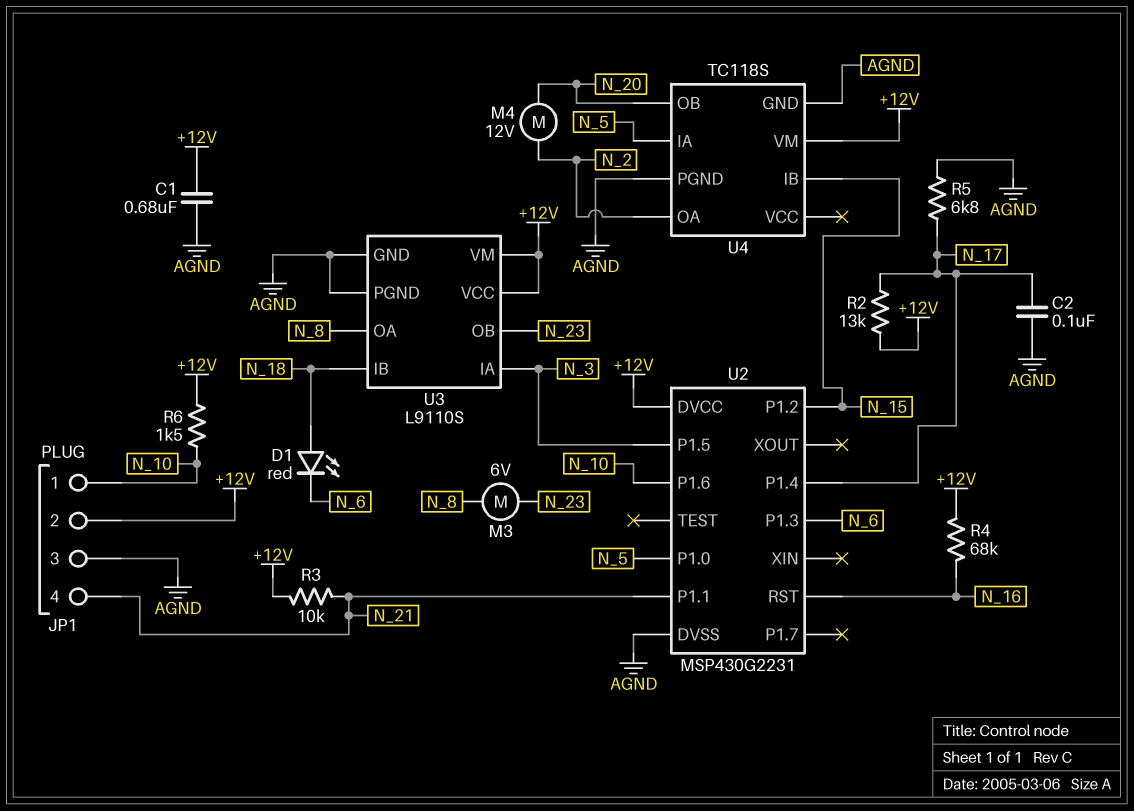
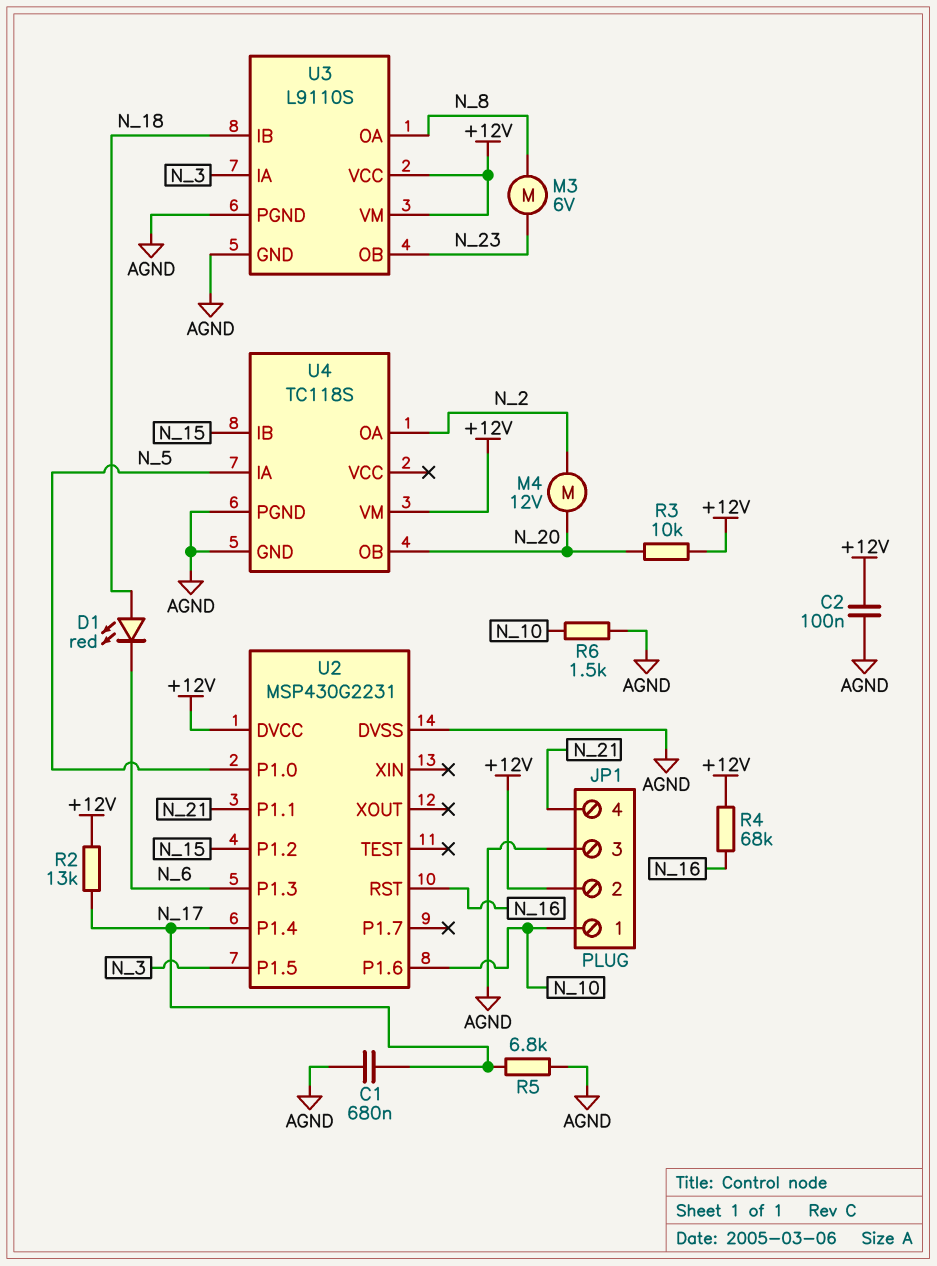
C1: 680nF (+12V, AGND) -> 680nF (AGND, N_17)
C2: 100nF (AGND, N_17) -> 100nF (+12V, AGND)
R3: 10k (+12V, N_21) -> 10k (+12V, N_20)
R6: 1.5k (+12V, N_10) -> 1.5k (AGND, N_10)

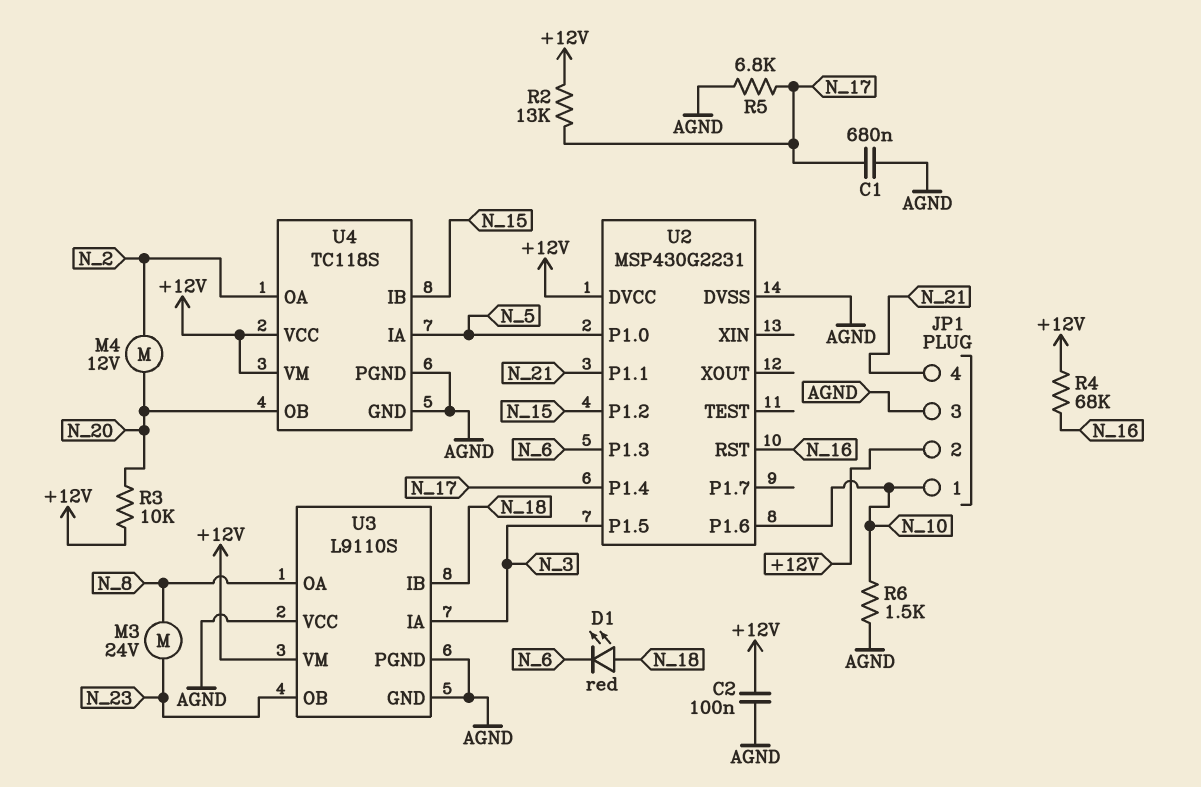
M3: motor 6V (N_8, N_23) -> motor 24V (N_8, N_23)
U3 pin VCC: +12V -> AGND
U4 pin VCC: none -> +12V

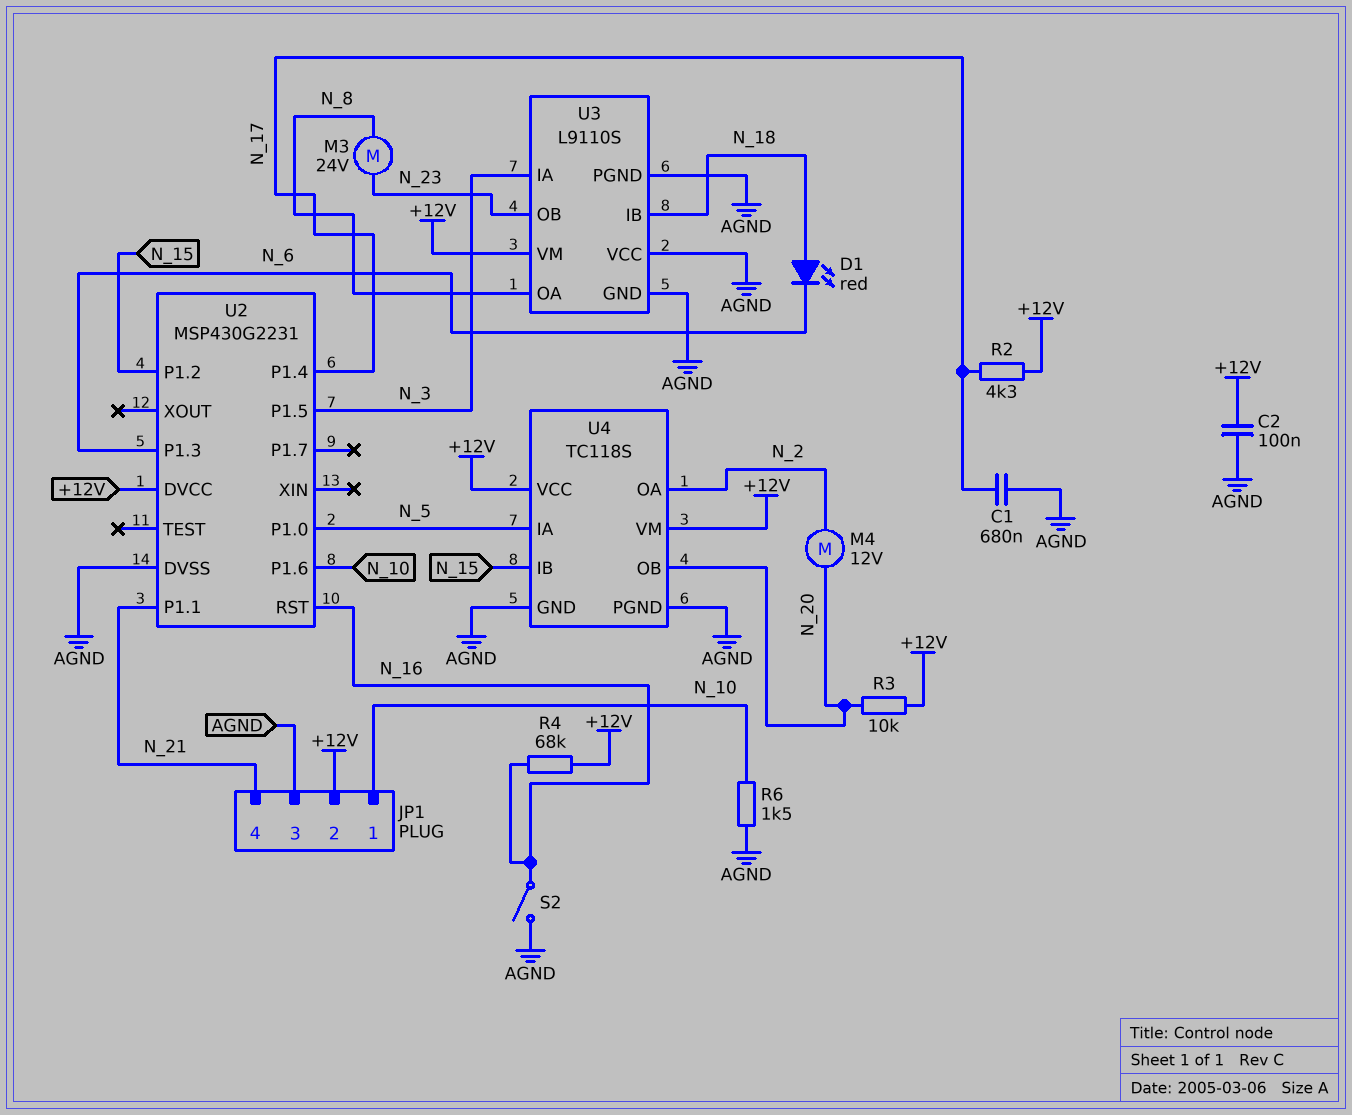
R2: 13k (+12V, N_17) -> 4.3k (+12V, N_17)
R5: 6.8k (AGND, N_17) -> none
S2: none -> switch (AGND, N_16)

